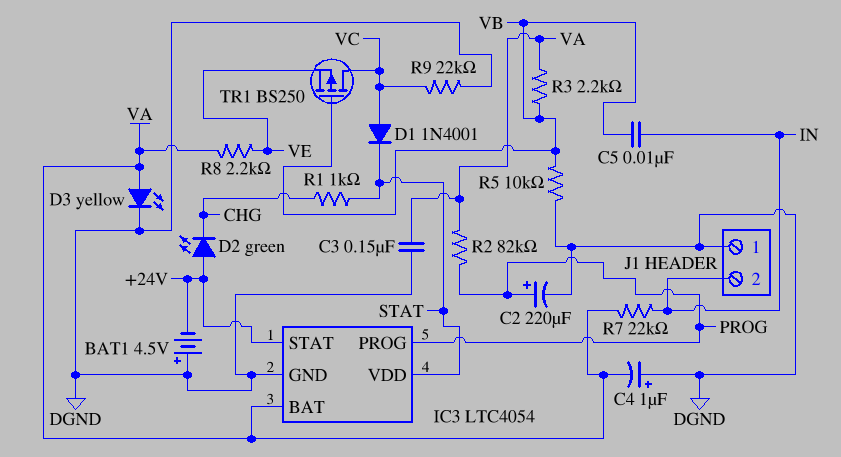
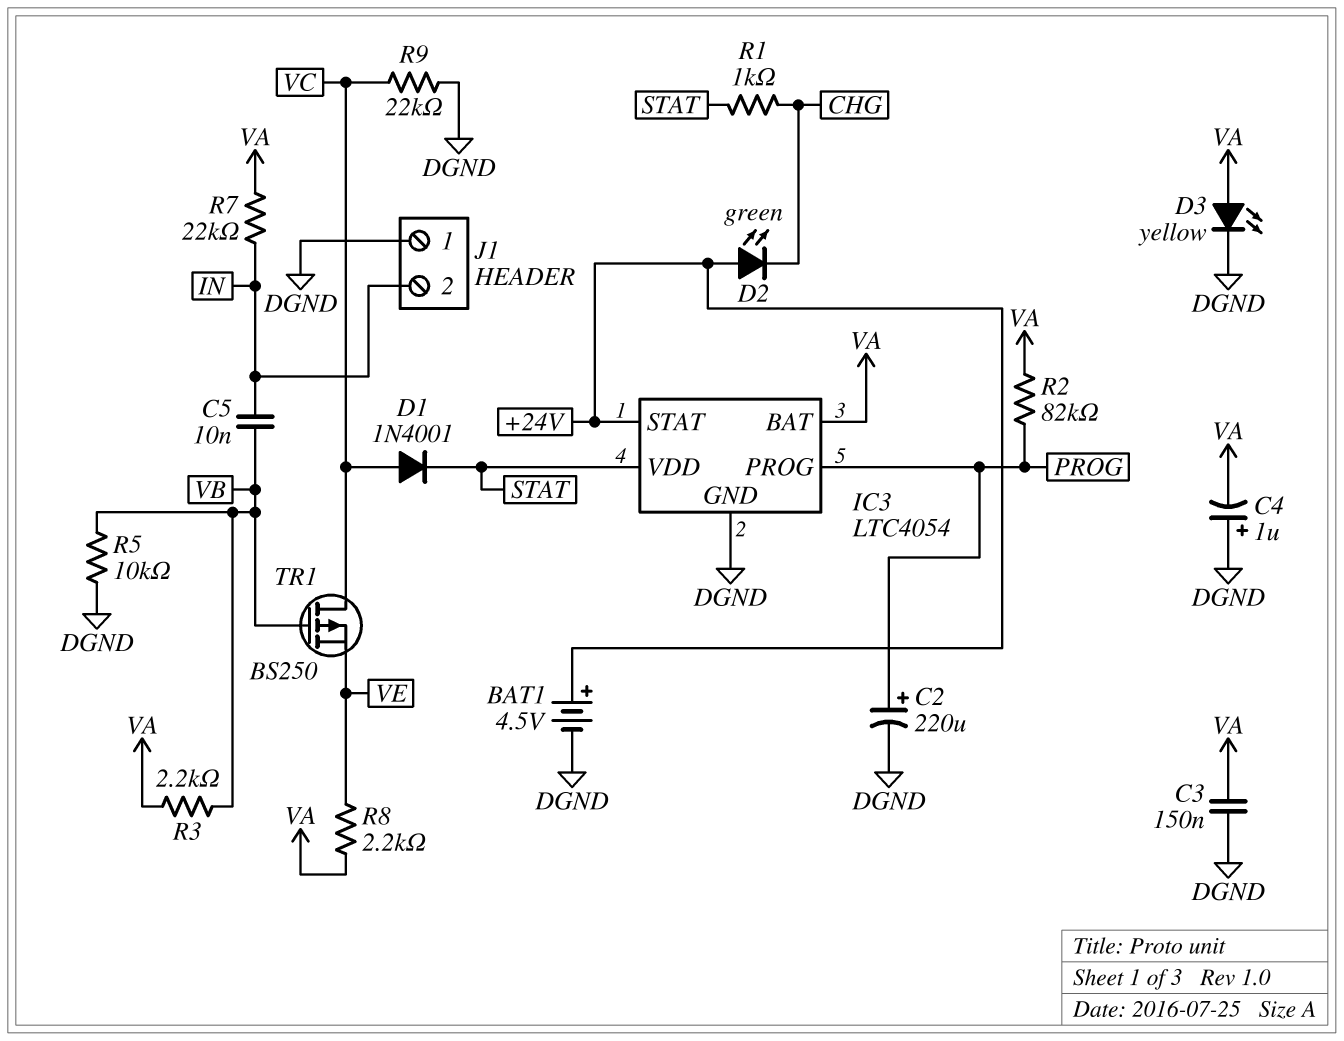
BAT1: 4.5V (plus DGND, minus +24V) -> 4.5V (plus +24V, minus DGND)

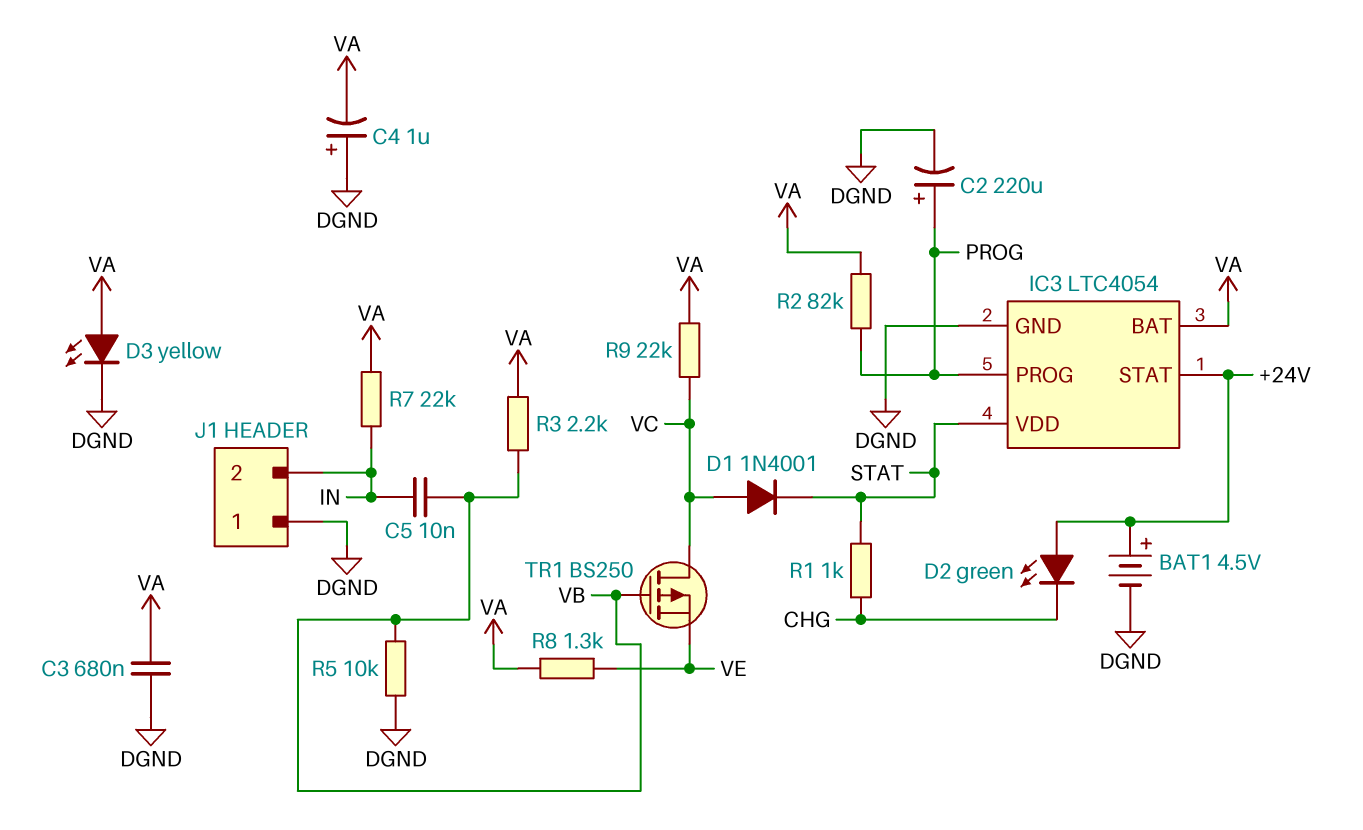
C3: 150nF (DGND, VA) -> 680nF (DGND, VA)
R8: 2.2k (VA, VE) -> 1.3k (VA, VE)
R9: 22k (DGND, VC) -> 22k (VA, VC)

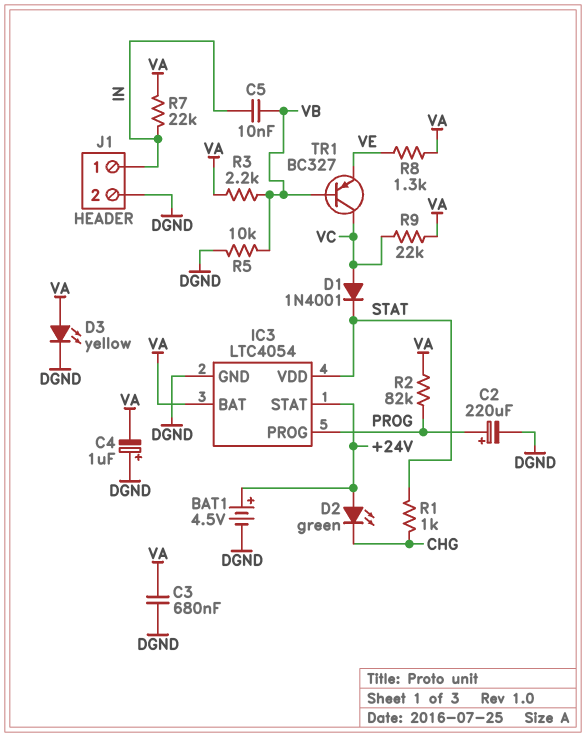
J1 pin 1: DGND -> IN
J1 pin 2: IN -> DGND
TR1: PMOS BS250 (G VB, D VC, S VE) -> PNP BC327 (B VB, C VC, E VE)

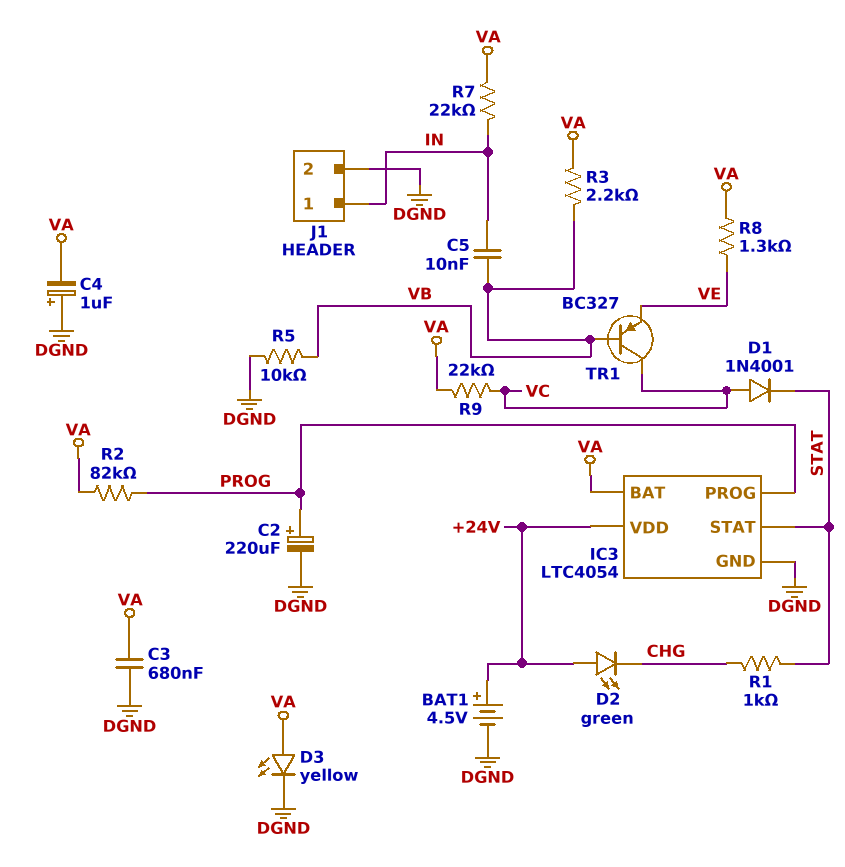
IC3 pin STAT: +24V -> STAT
IC3 pin VDD: STAT -> +24V

